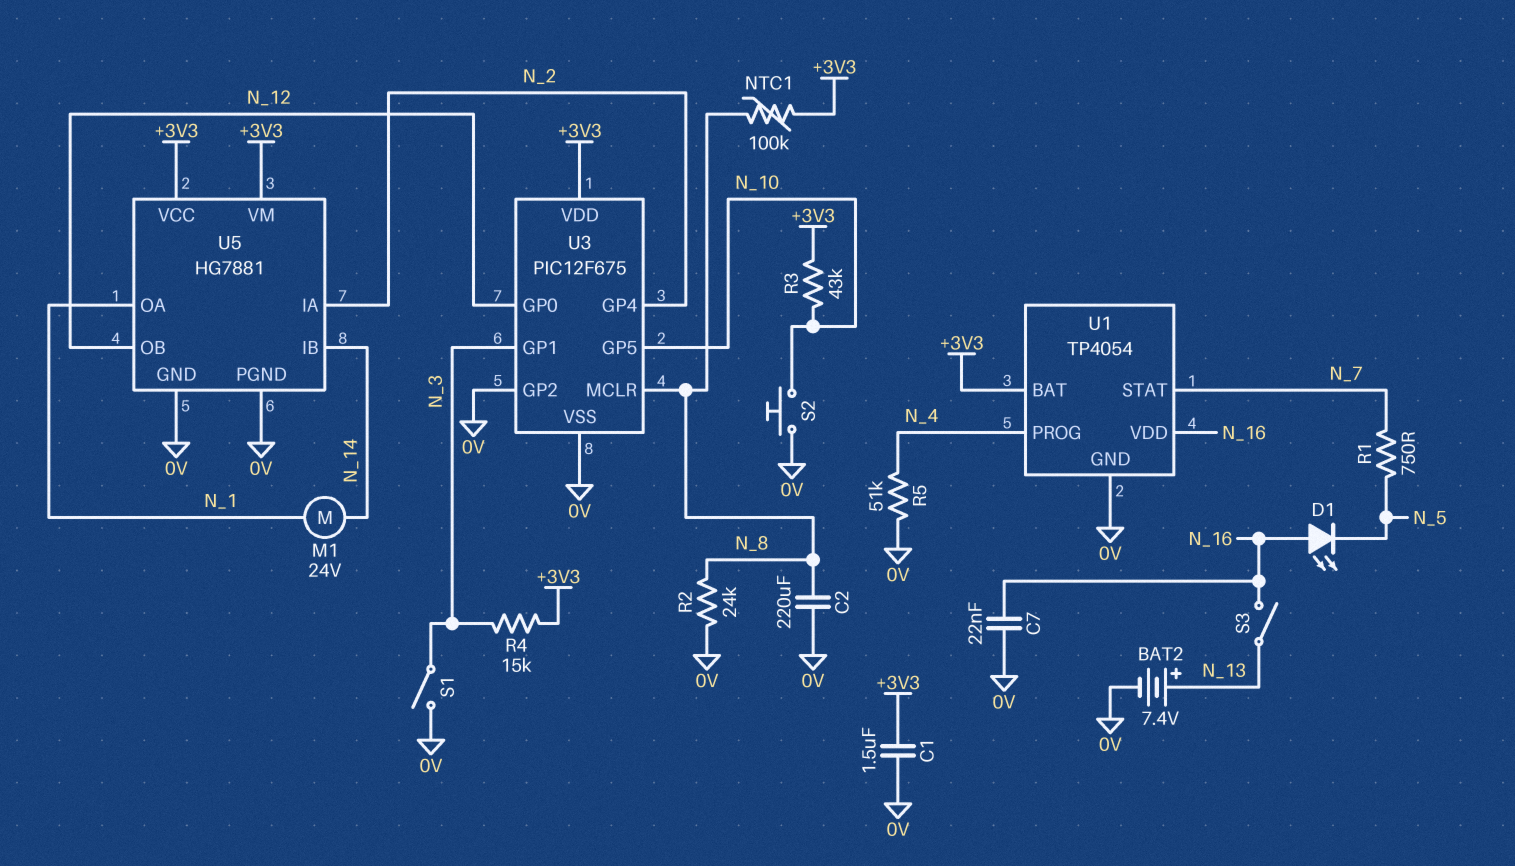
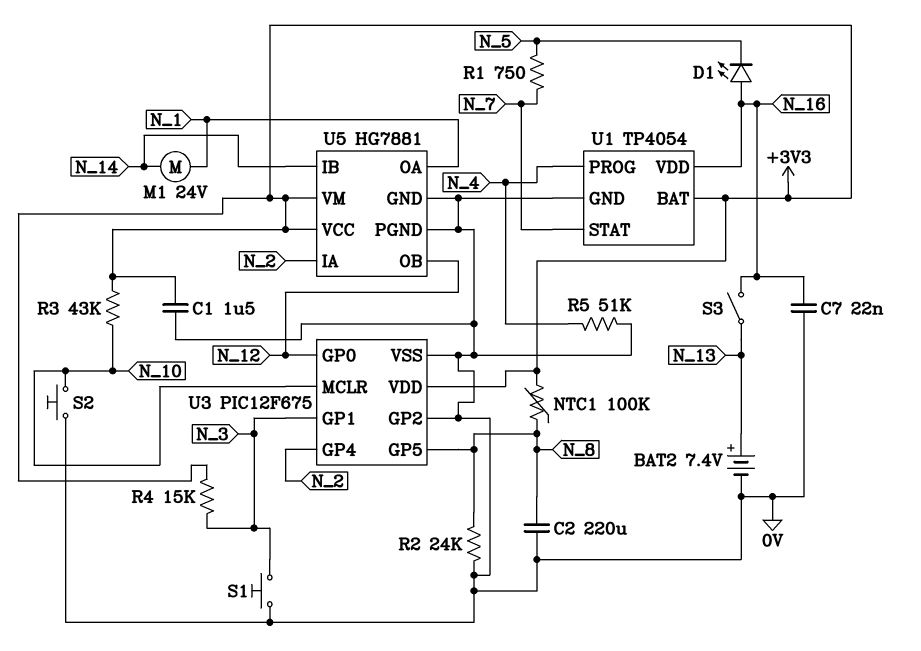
S1: switch (0V, N_3) -> button (0V, N_3)
U3 pin GP5: N_10 -> N_8
U3 pin MCLR: N_8 -> N_10

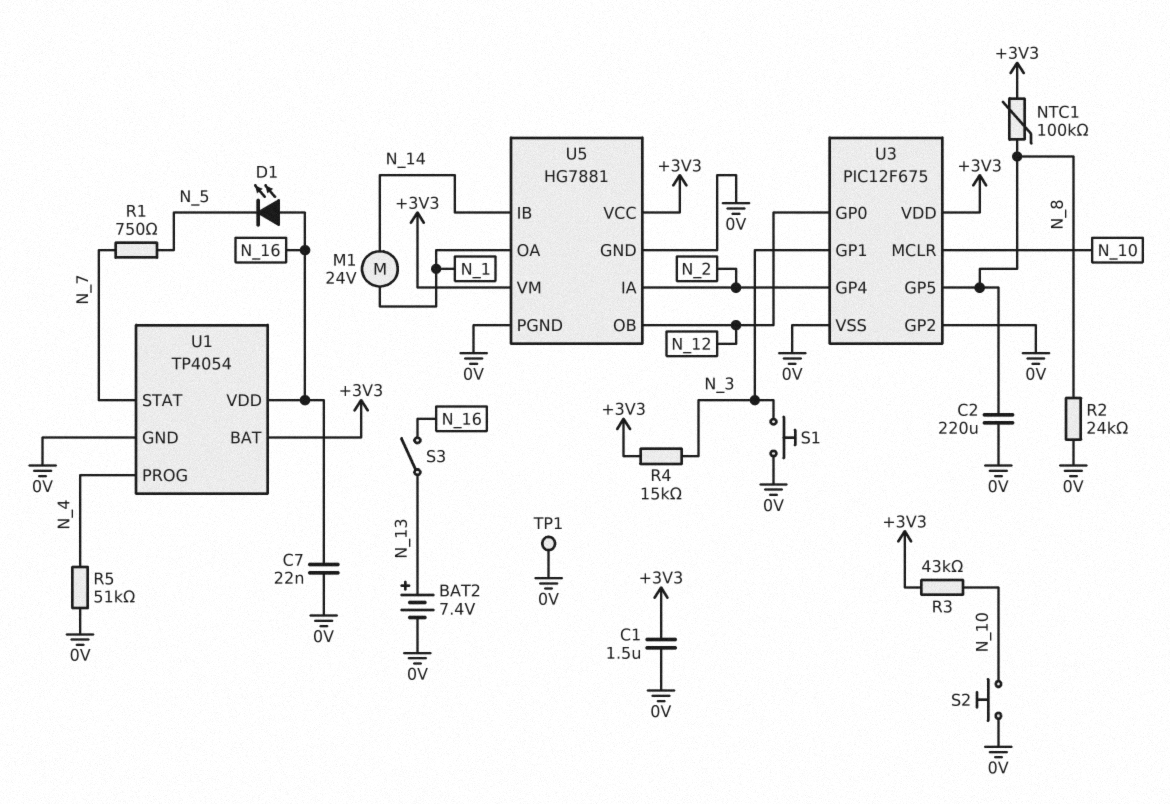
TP1: none -> test point (0V)

